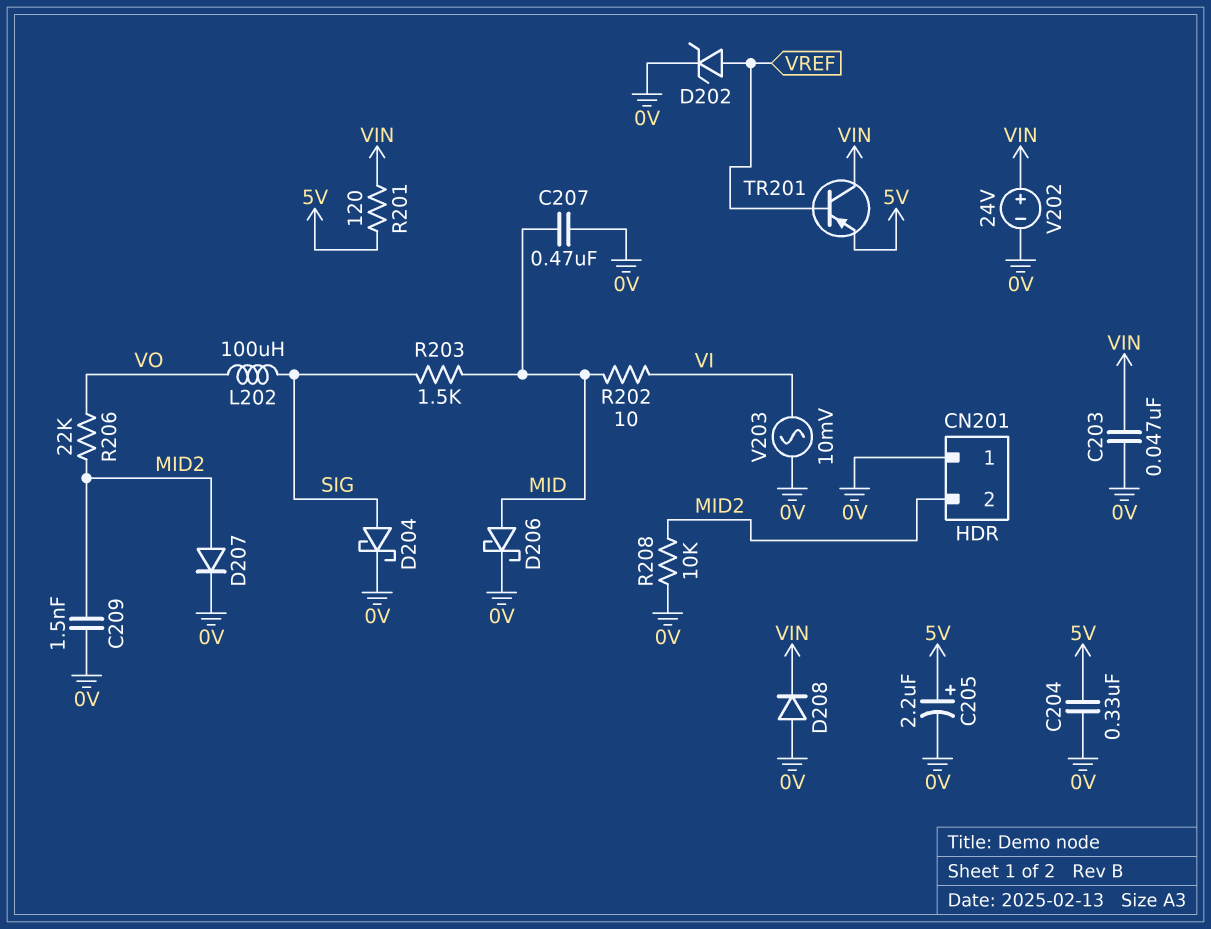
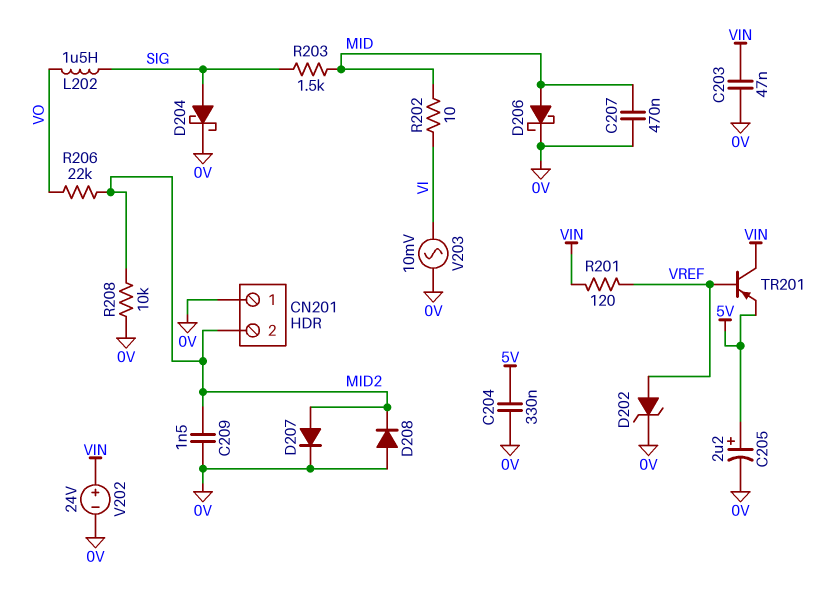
D208: diode (A 0V, K VIN) -> diode (A 0V, K MID2)
L202: 100uH (SIG, VO) -> 1.5uH (SIG, VO)
R201: 120 (5V, VIN) -> 120 (VIN, VREF)

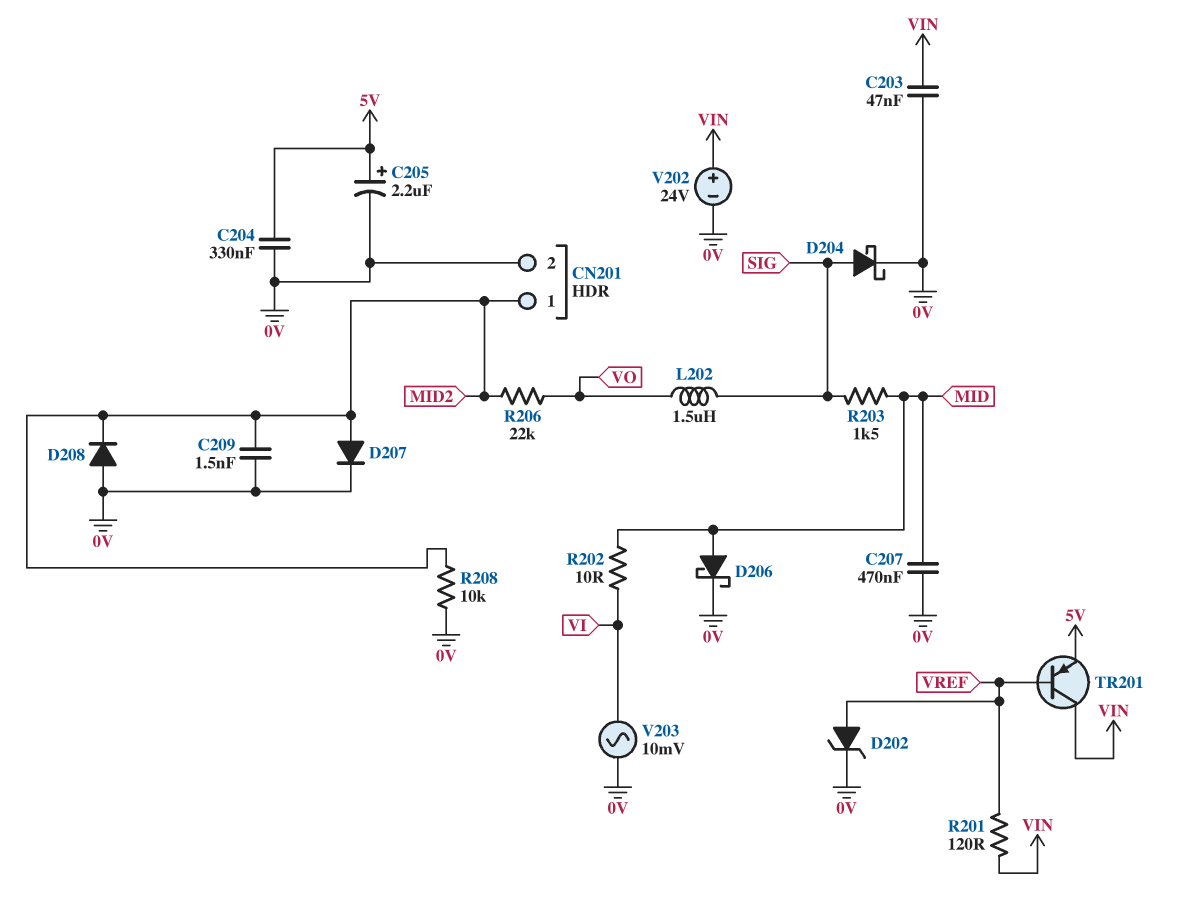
CN201 pin 1: 0V -> MID2
CN201 pin 2: MID2 -> 0V

